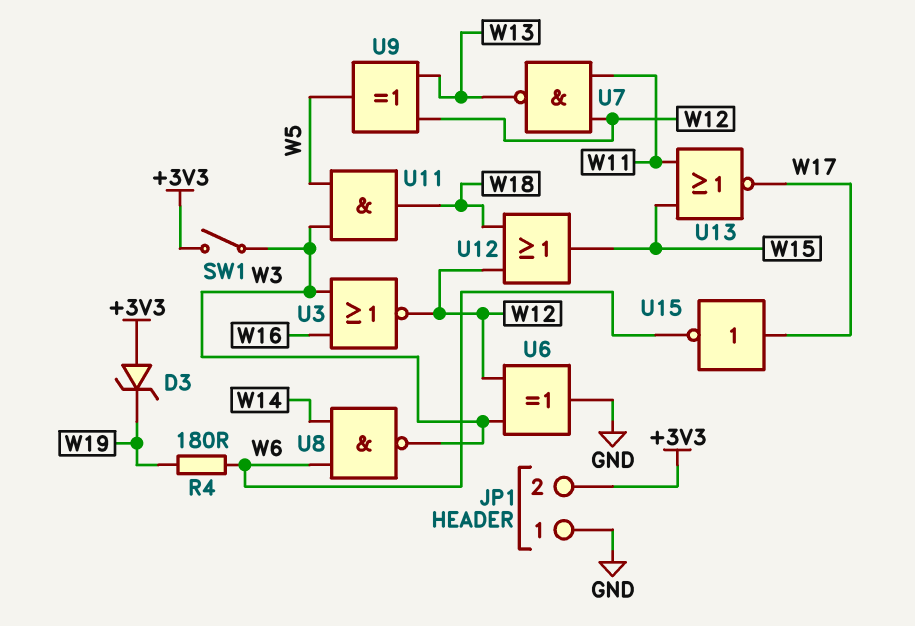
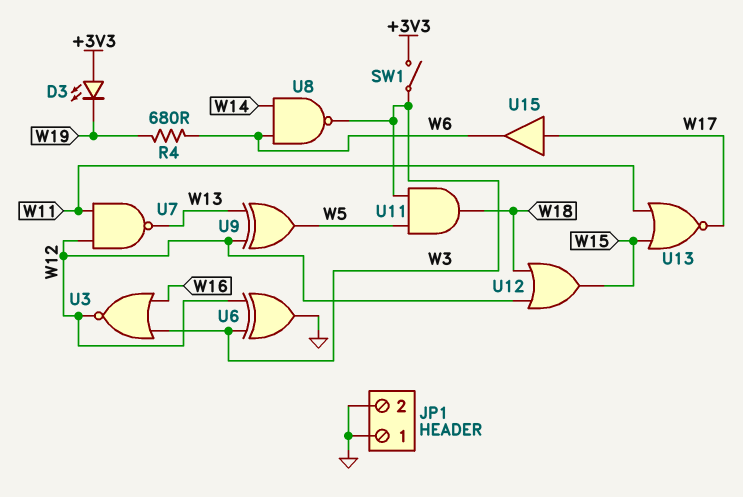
D3: zener (A +3V3, K W19) -> LED (A +3V3, K W19)
JP1 pin 2: +3V3 -> GND
R4: 180 (W6, W19) -> 680 (W6, W19)
U15: NOT (in W17, out W6) -> buffer (in W17, out W6)

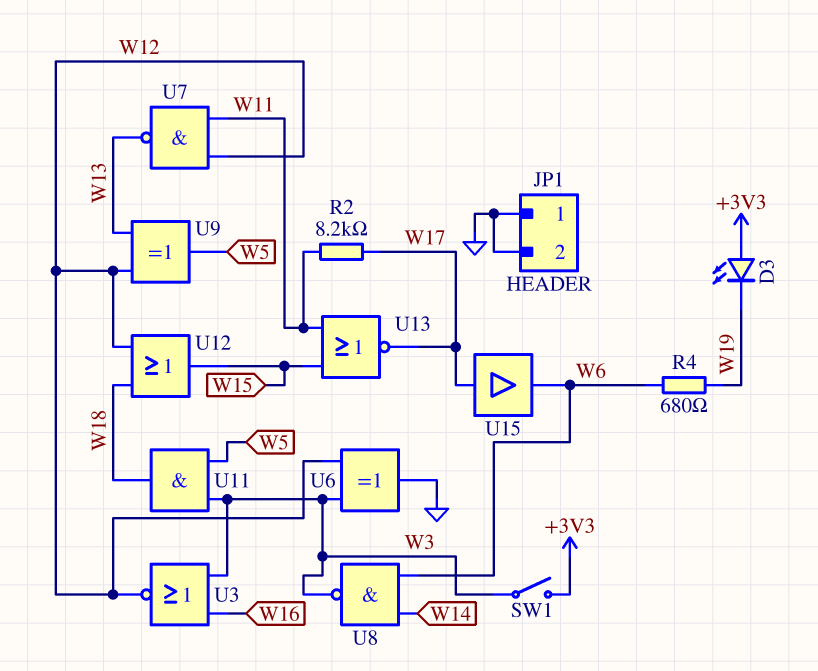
R2: none -> 8.2k (W11, W17)

